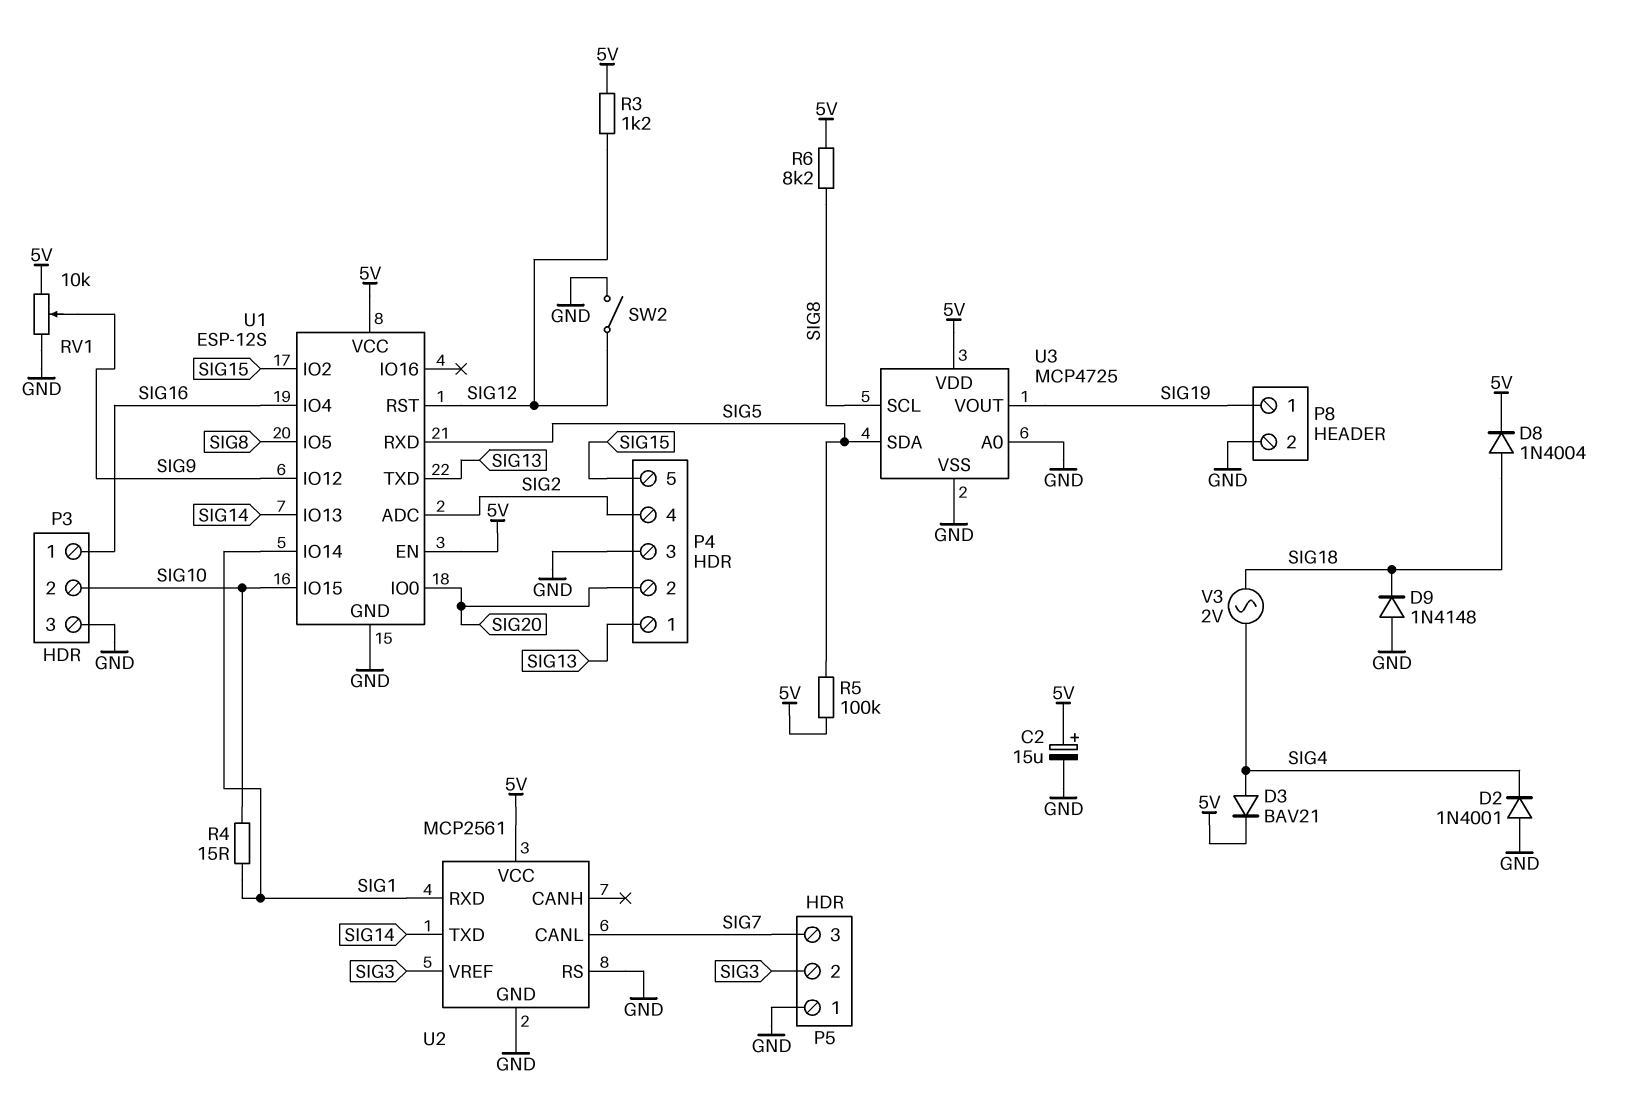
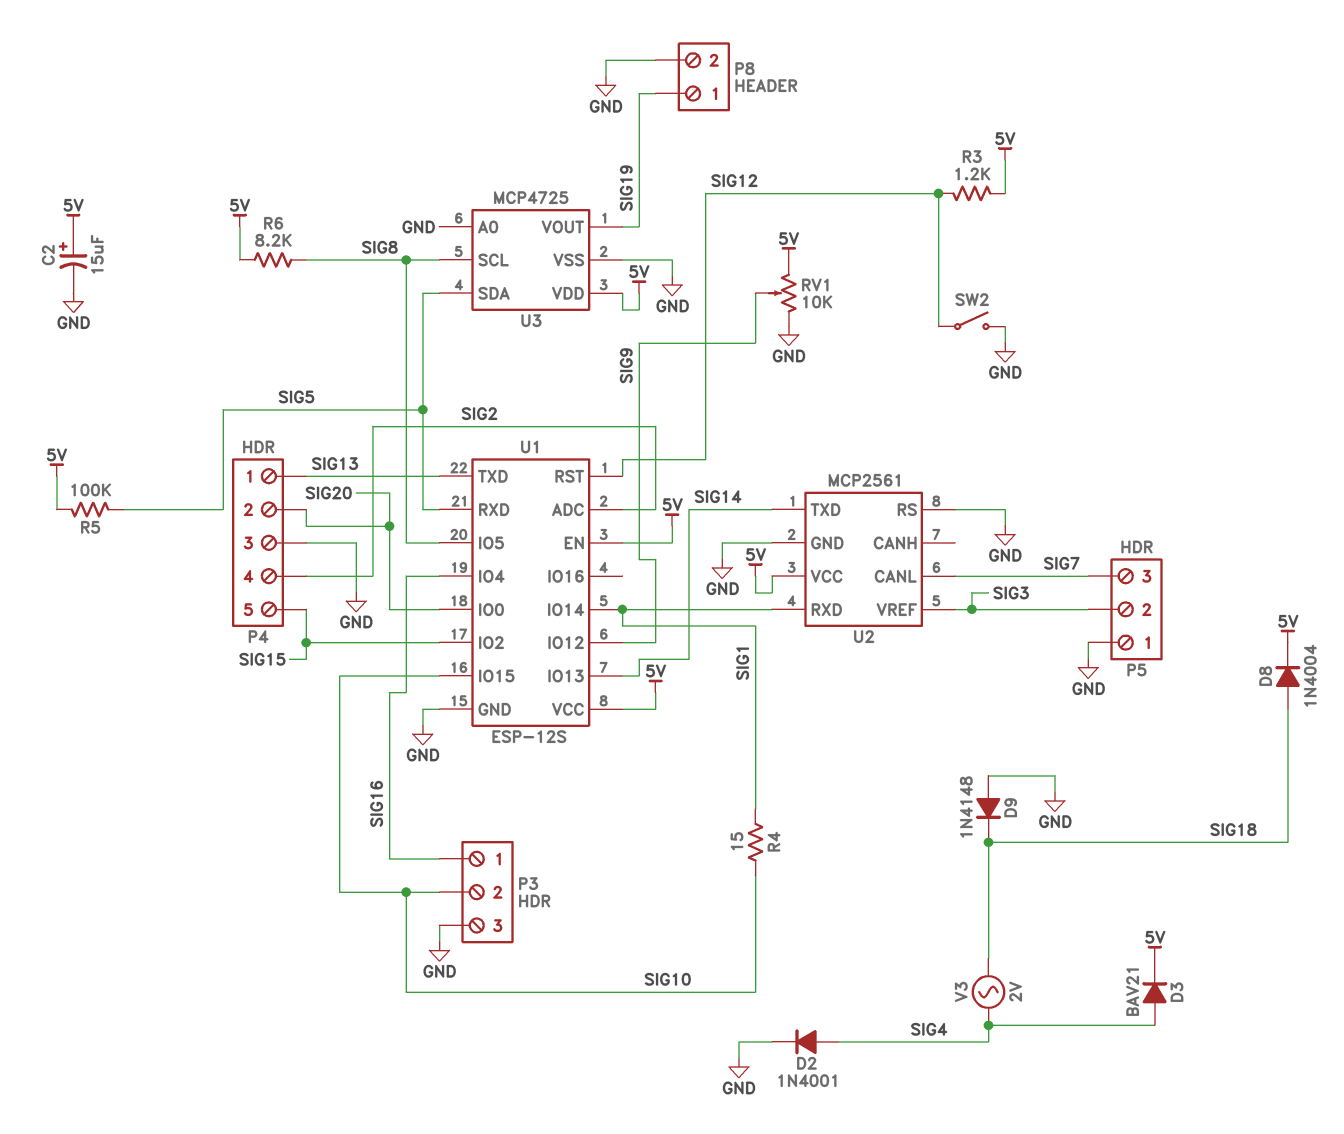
D2: diode 1N4001 (A GND, K SIG4) -> diode 1N4001 (A SIG4, K GND)

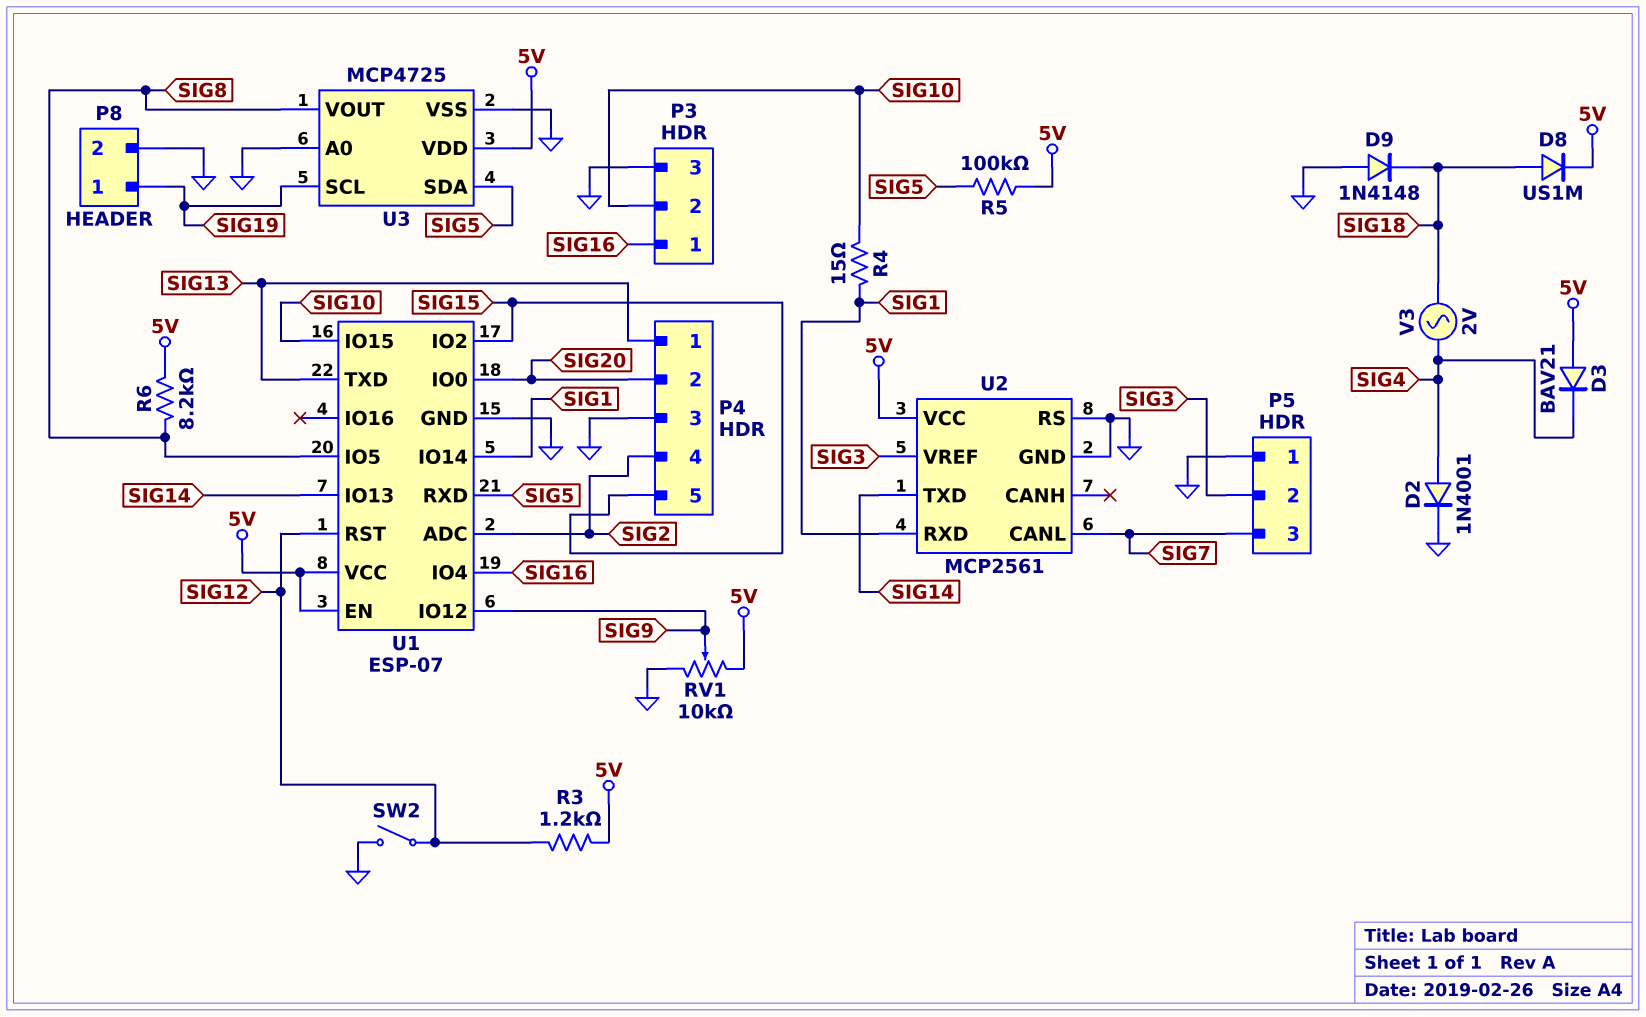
C2: 15uF (plus 5V, minus GND) -> none
D3: diode BAV21 (A SIG4, K 5V) -> diode BAV21 (A 5V, K SIG4)
D8: diode 1N4004 (A SIG18, K 5V) -> diode US1M (A SIG18, K 5V)
U1: ESP-12S -> ESP-07
U3 pin SCL: SIG8 -> SIG19
U3 pin VOUT: SIG19 -> SIG8

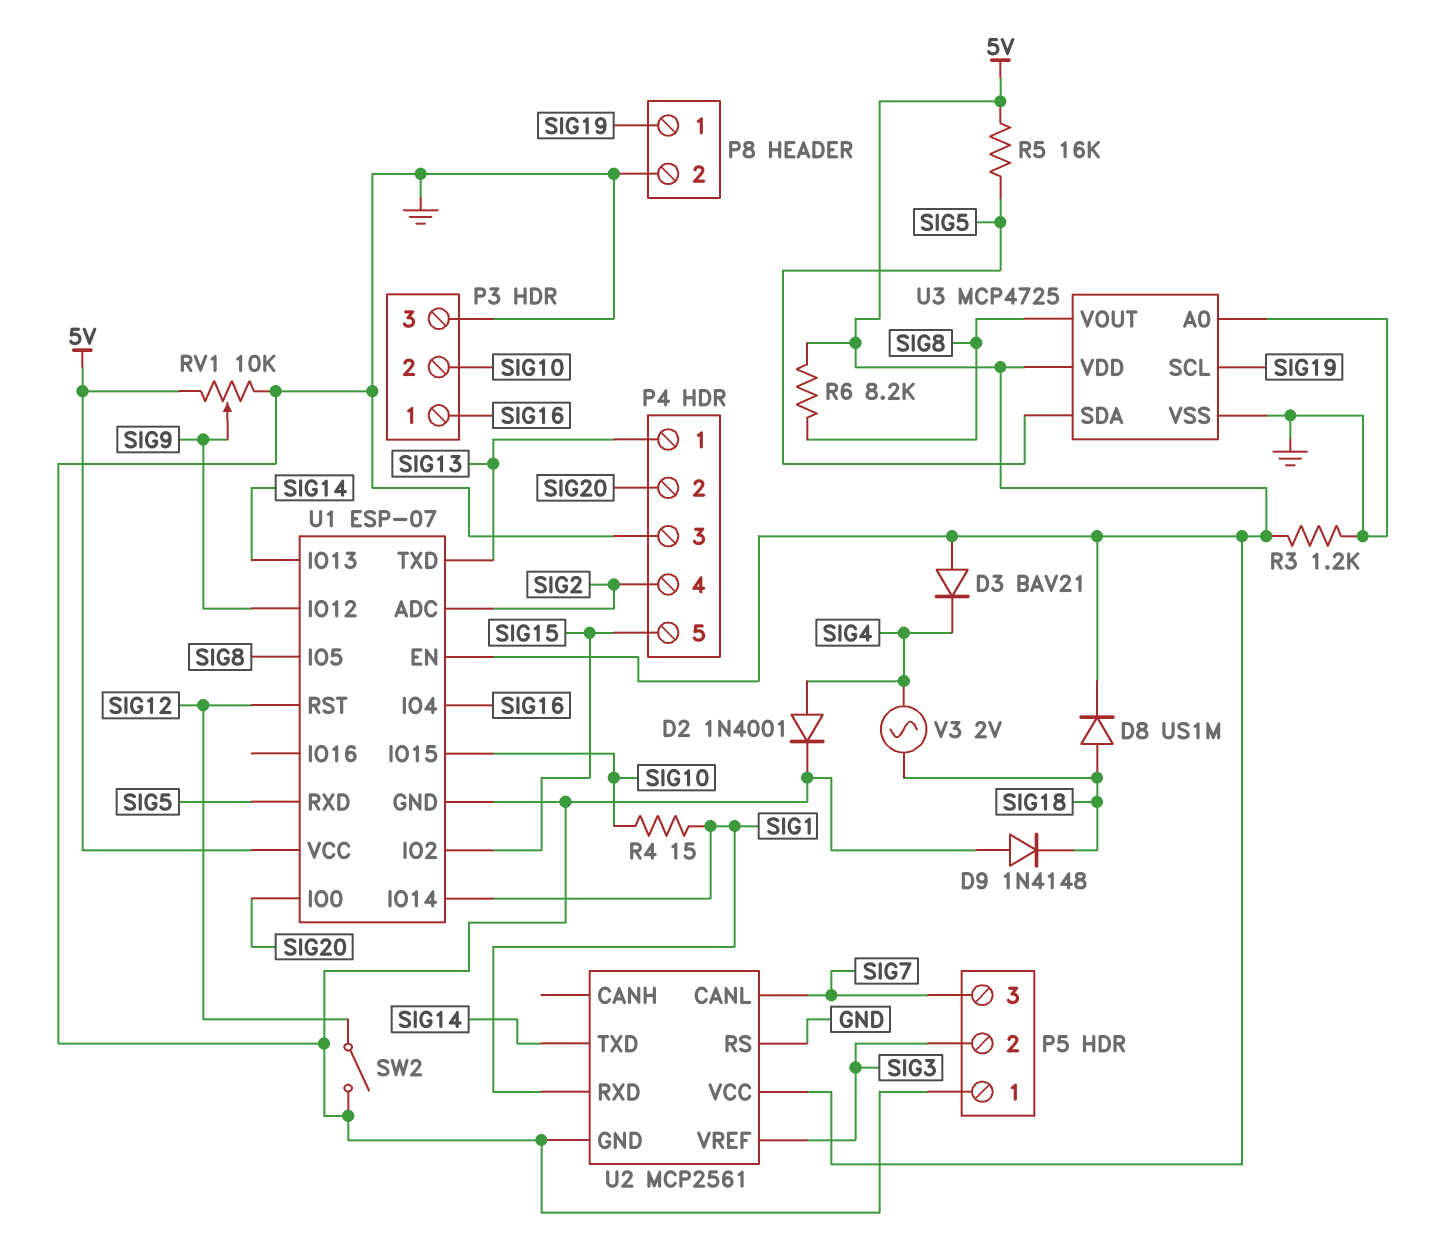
R3: 1.2k (5V, SIG12) -> 1.2k (5V, GND)
R5: 100k (5V, SIG5) -> 16k (5V, SIG5)

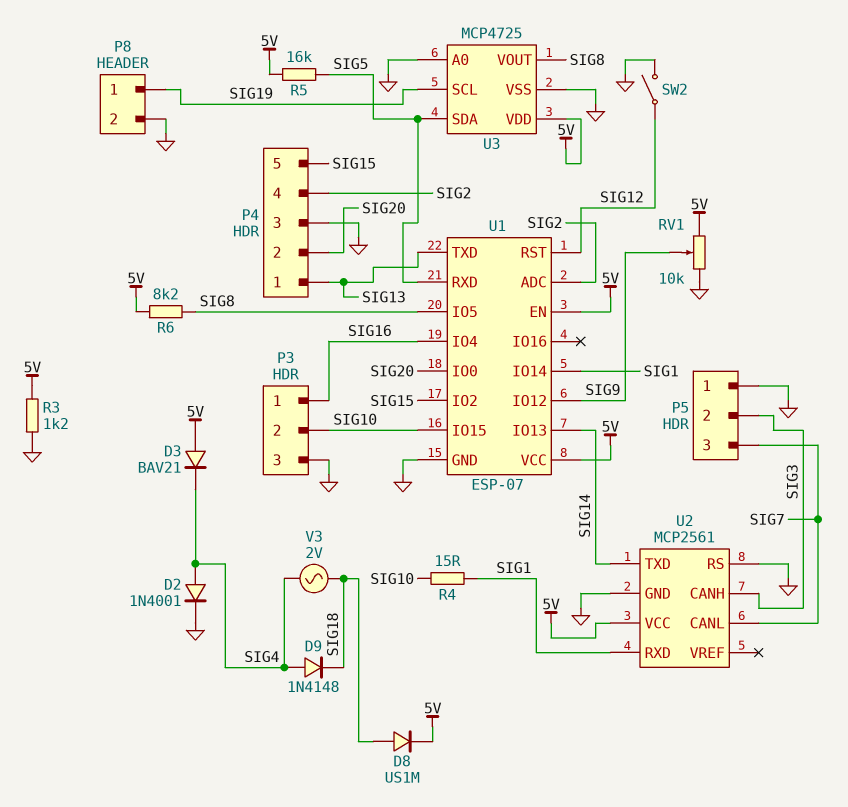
D9: diode 1N4148 (A GND, K SIG18) -> diode 1N4148 (A SIG4, K SIG18)
U2 pin CANH: none -> SIG3
U2 pin VREF: SIG3 -> none

